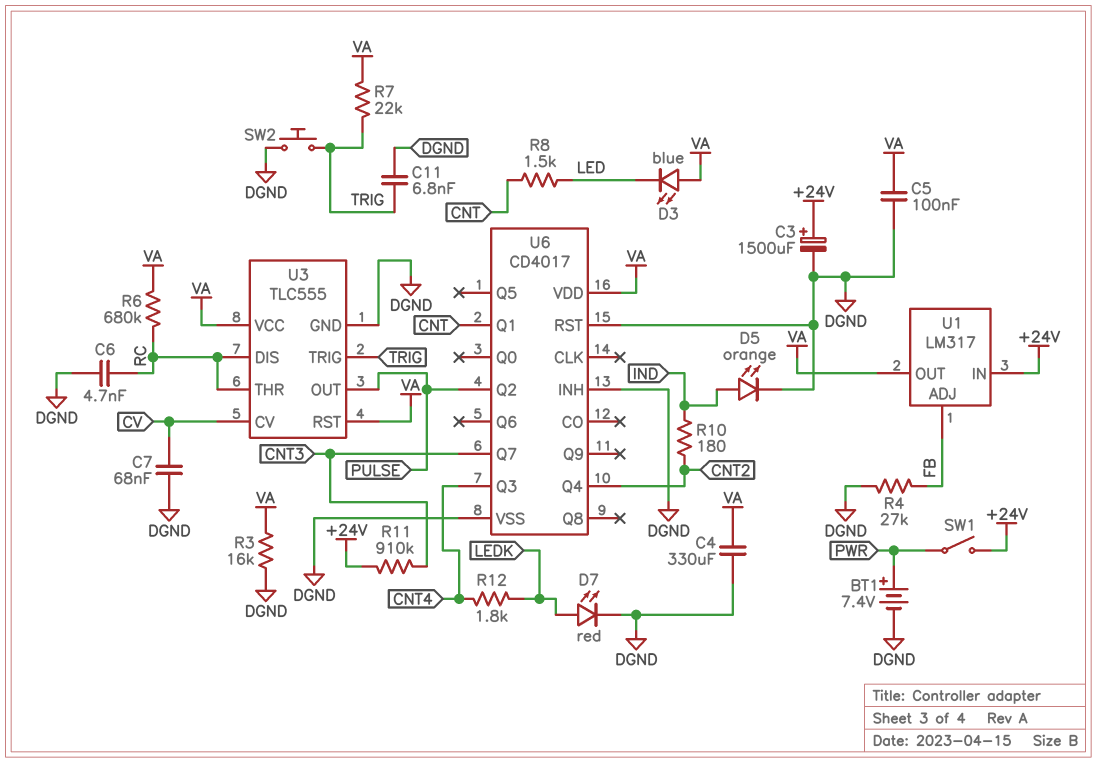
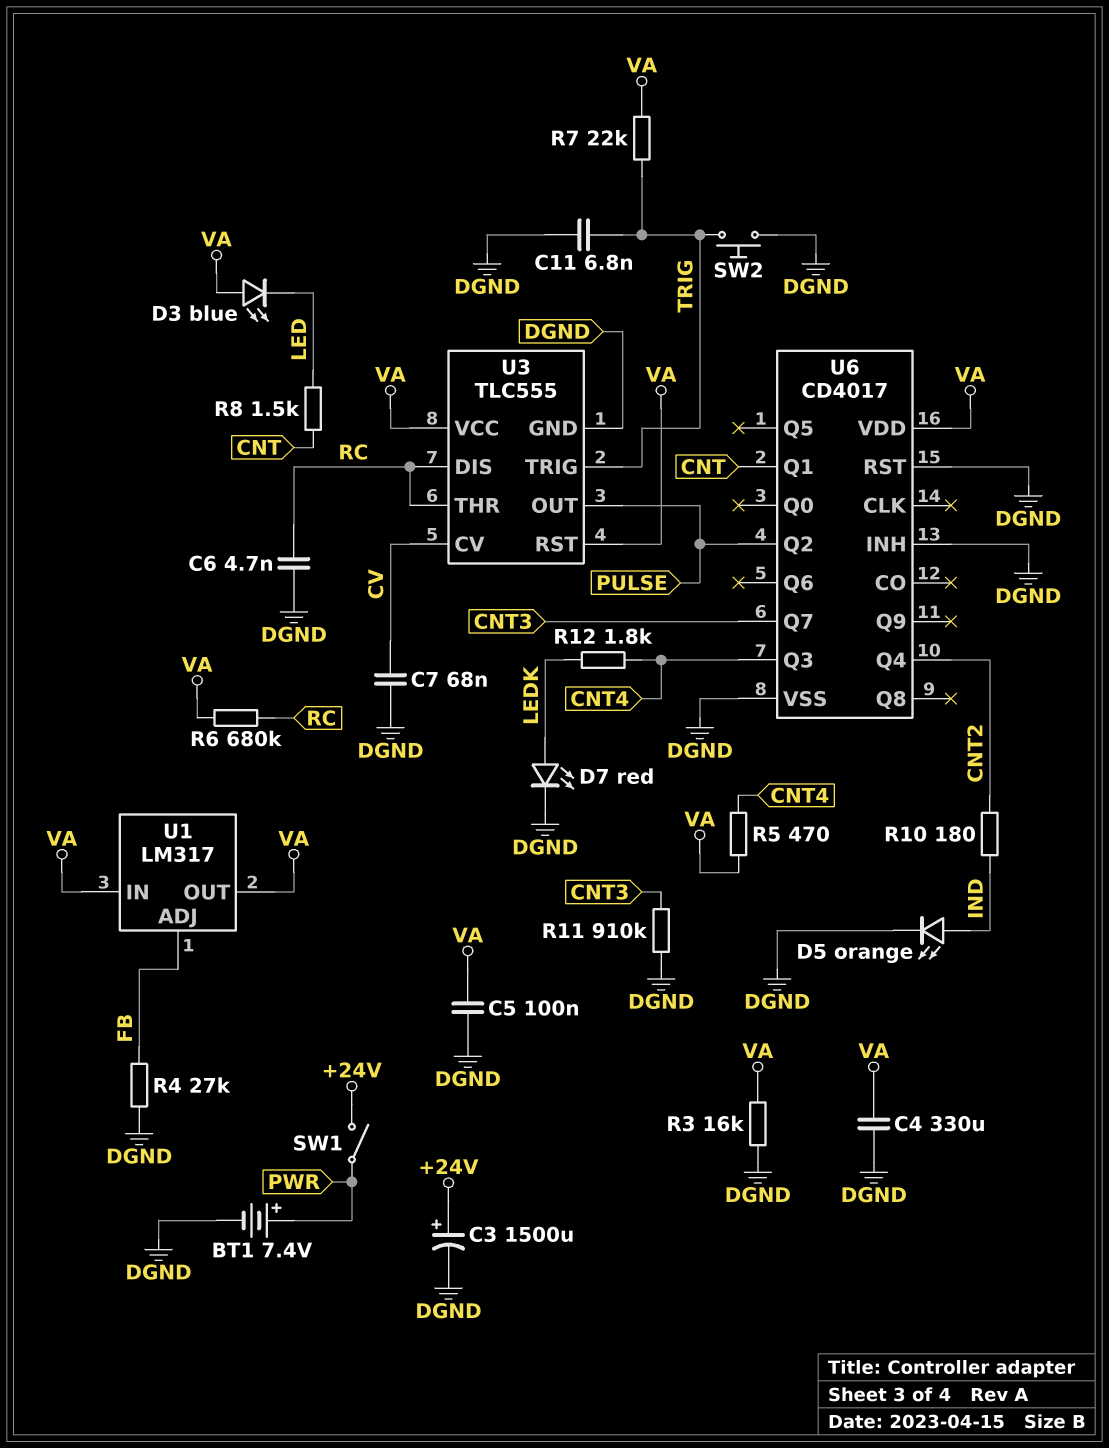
R5: none -> 470 (CNT4, VA)
R11: 910k (+24V, CNT3) -> 910k (CNT3, DGND)
U1 pin IN: +24V -> VA

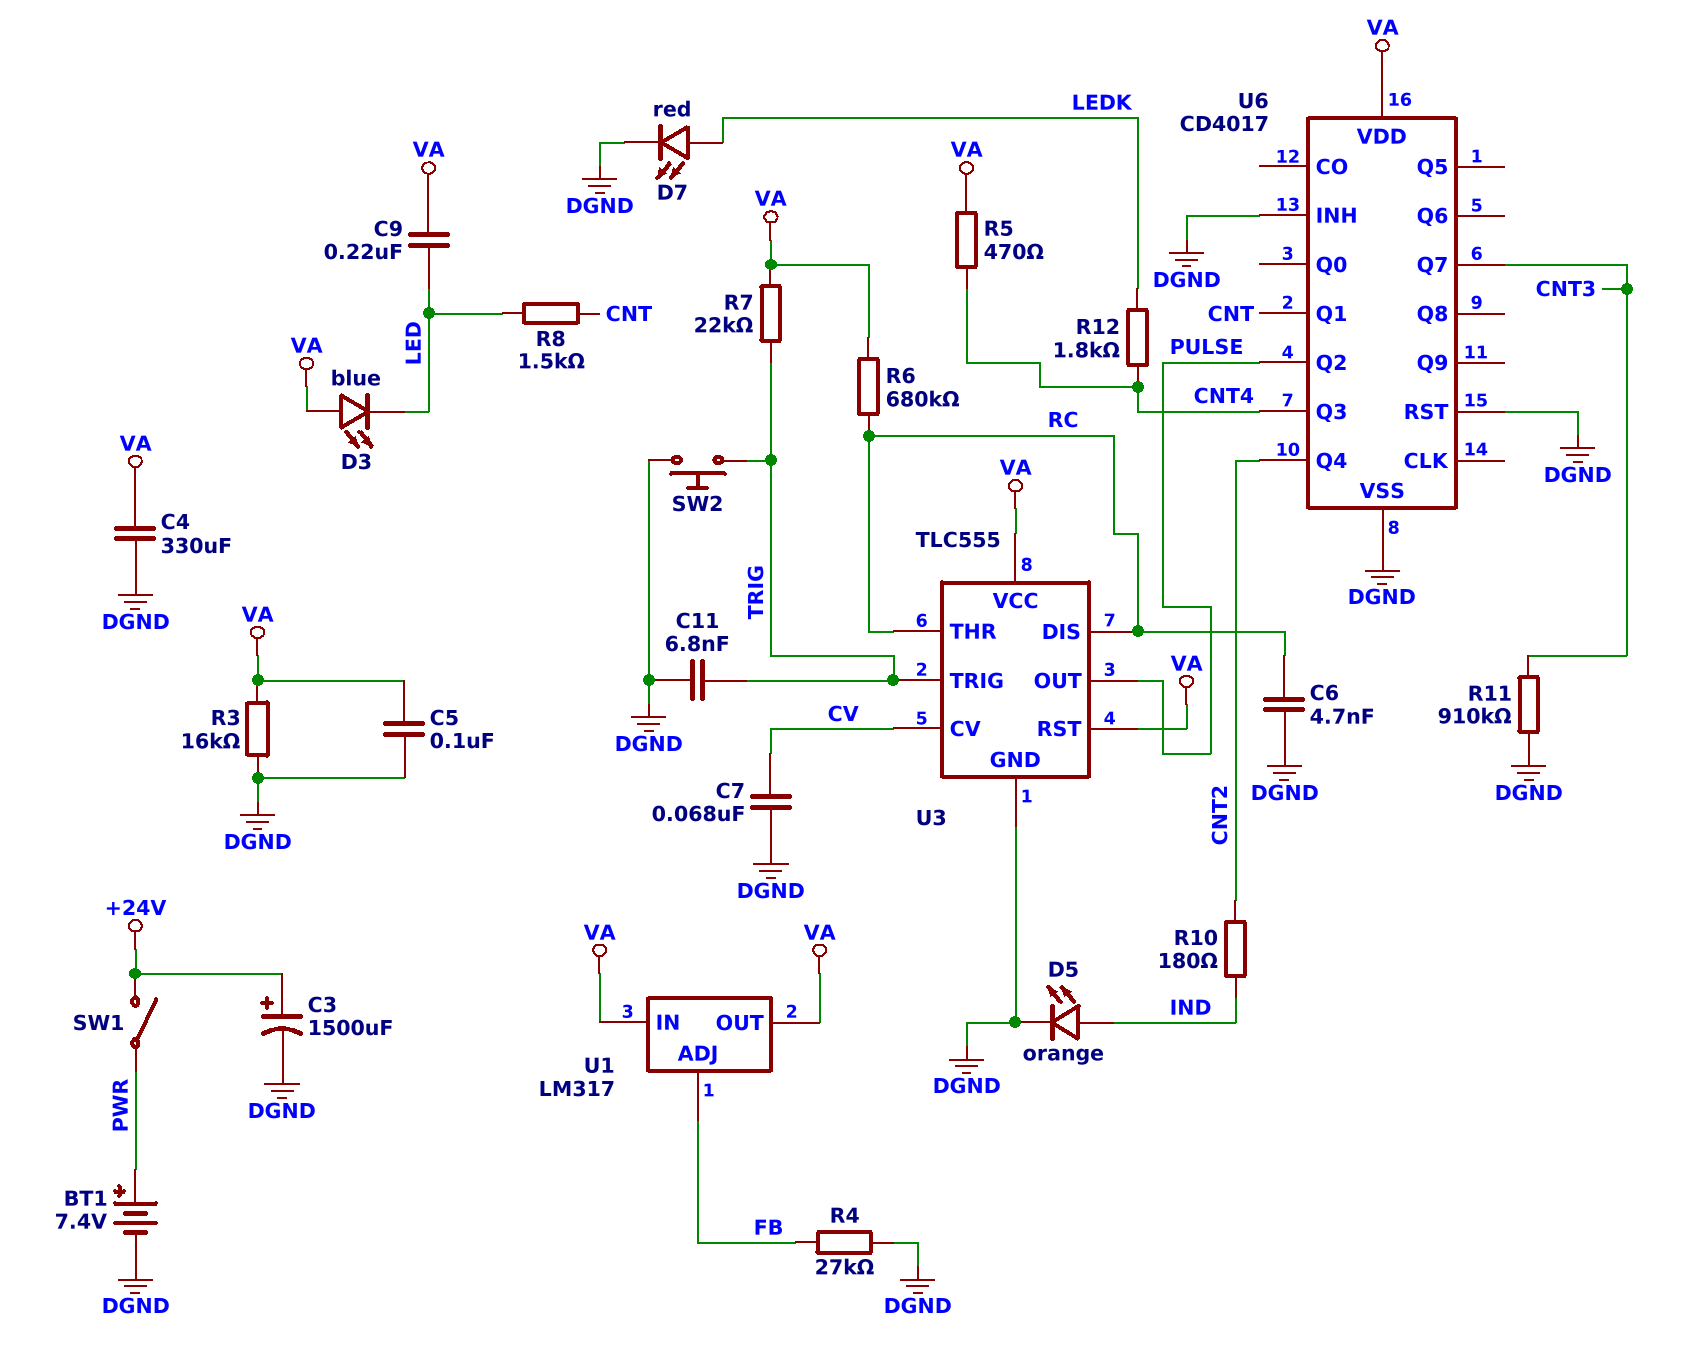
C9: none -> 220nF (LED, VA)

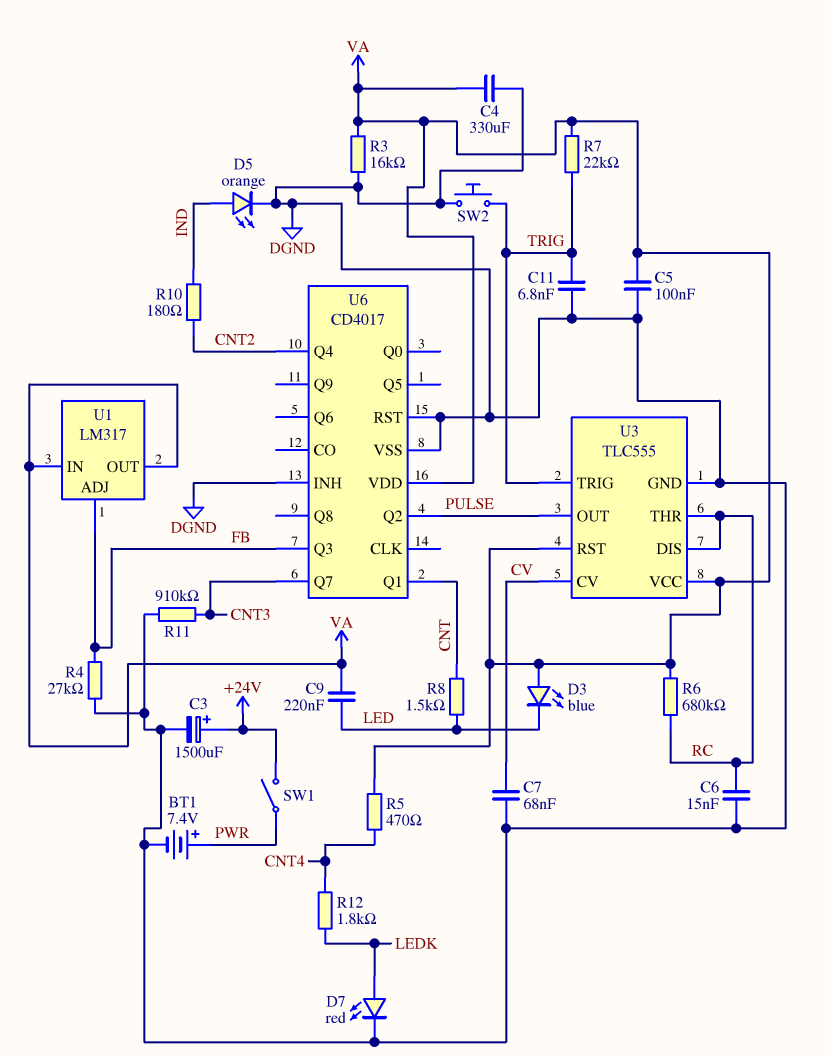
C6: 4.7nF (DGND, RC) -> 15nF (DGND, RC)
U6 pin Q3: CNT4 -> FB

